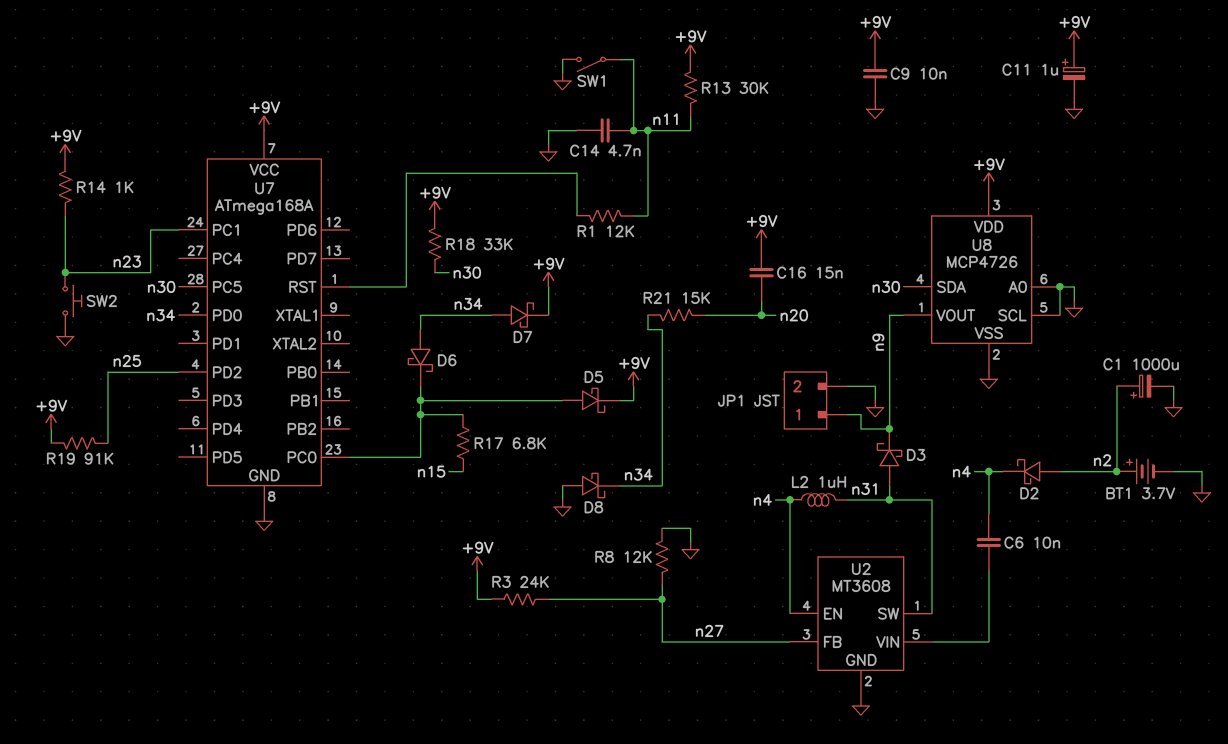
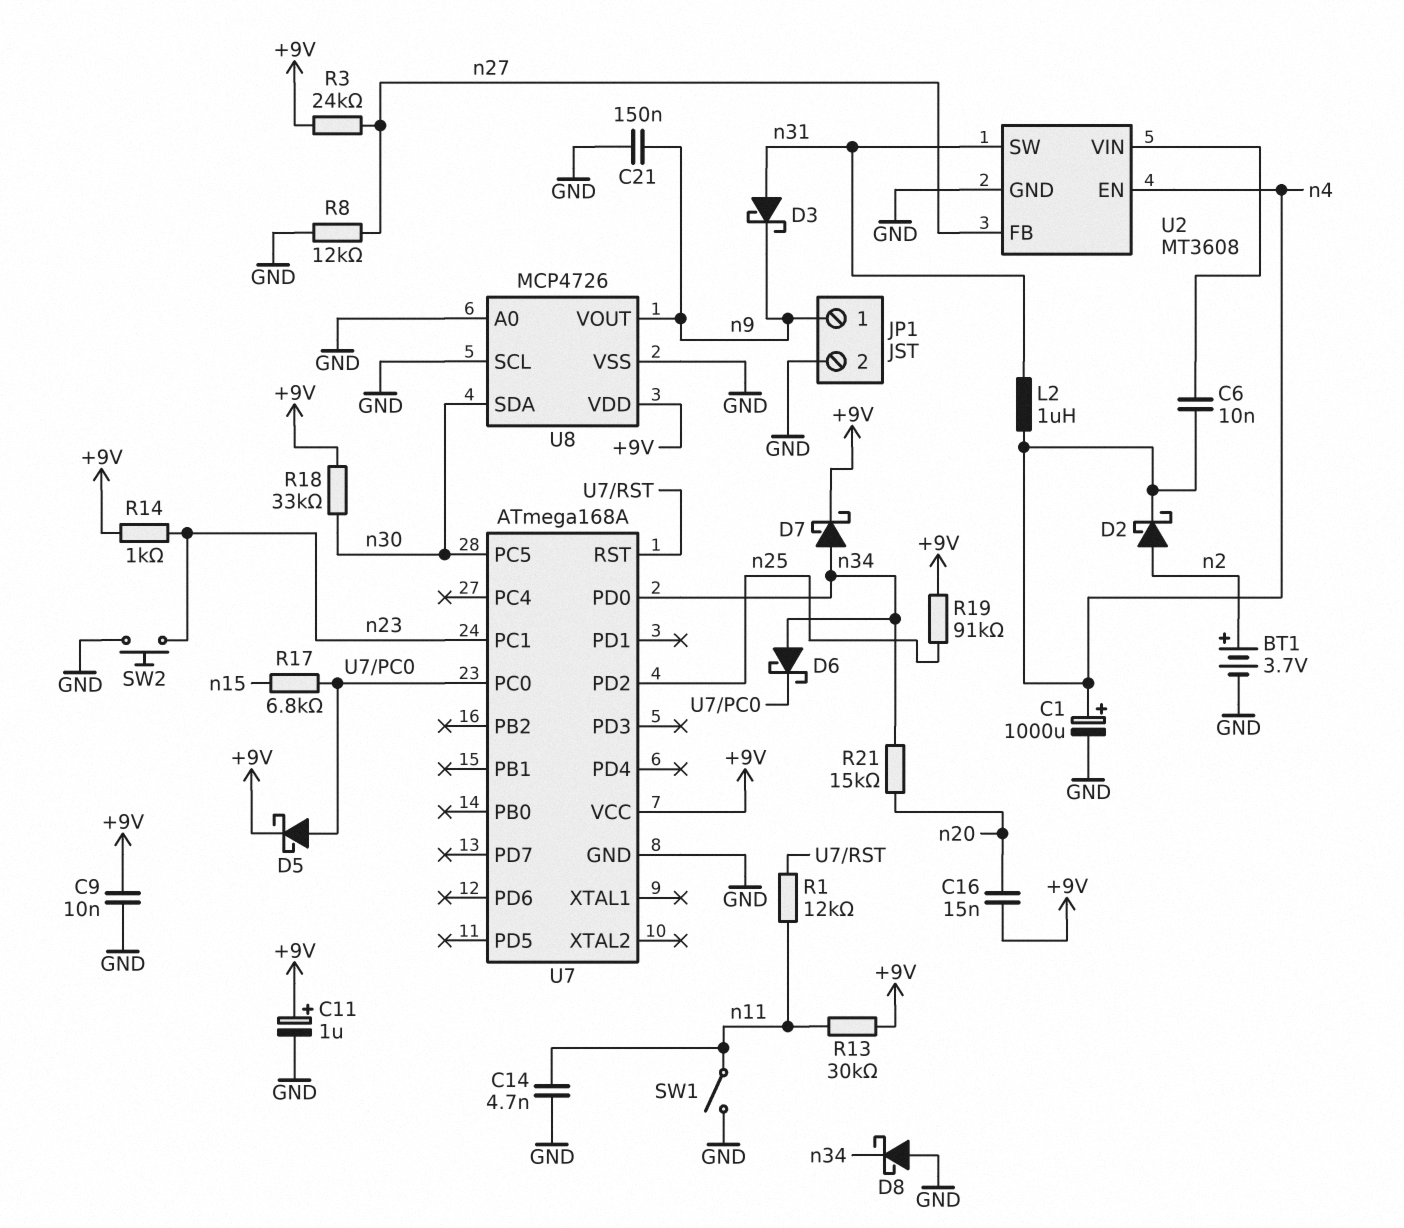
C1: 1000uF (plus n2, minus GND) -> 1000uF (plus n4, minus GND)
C21: none -> 150nF (GND, n9)

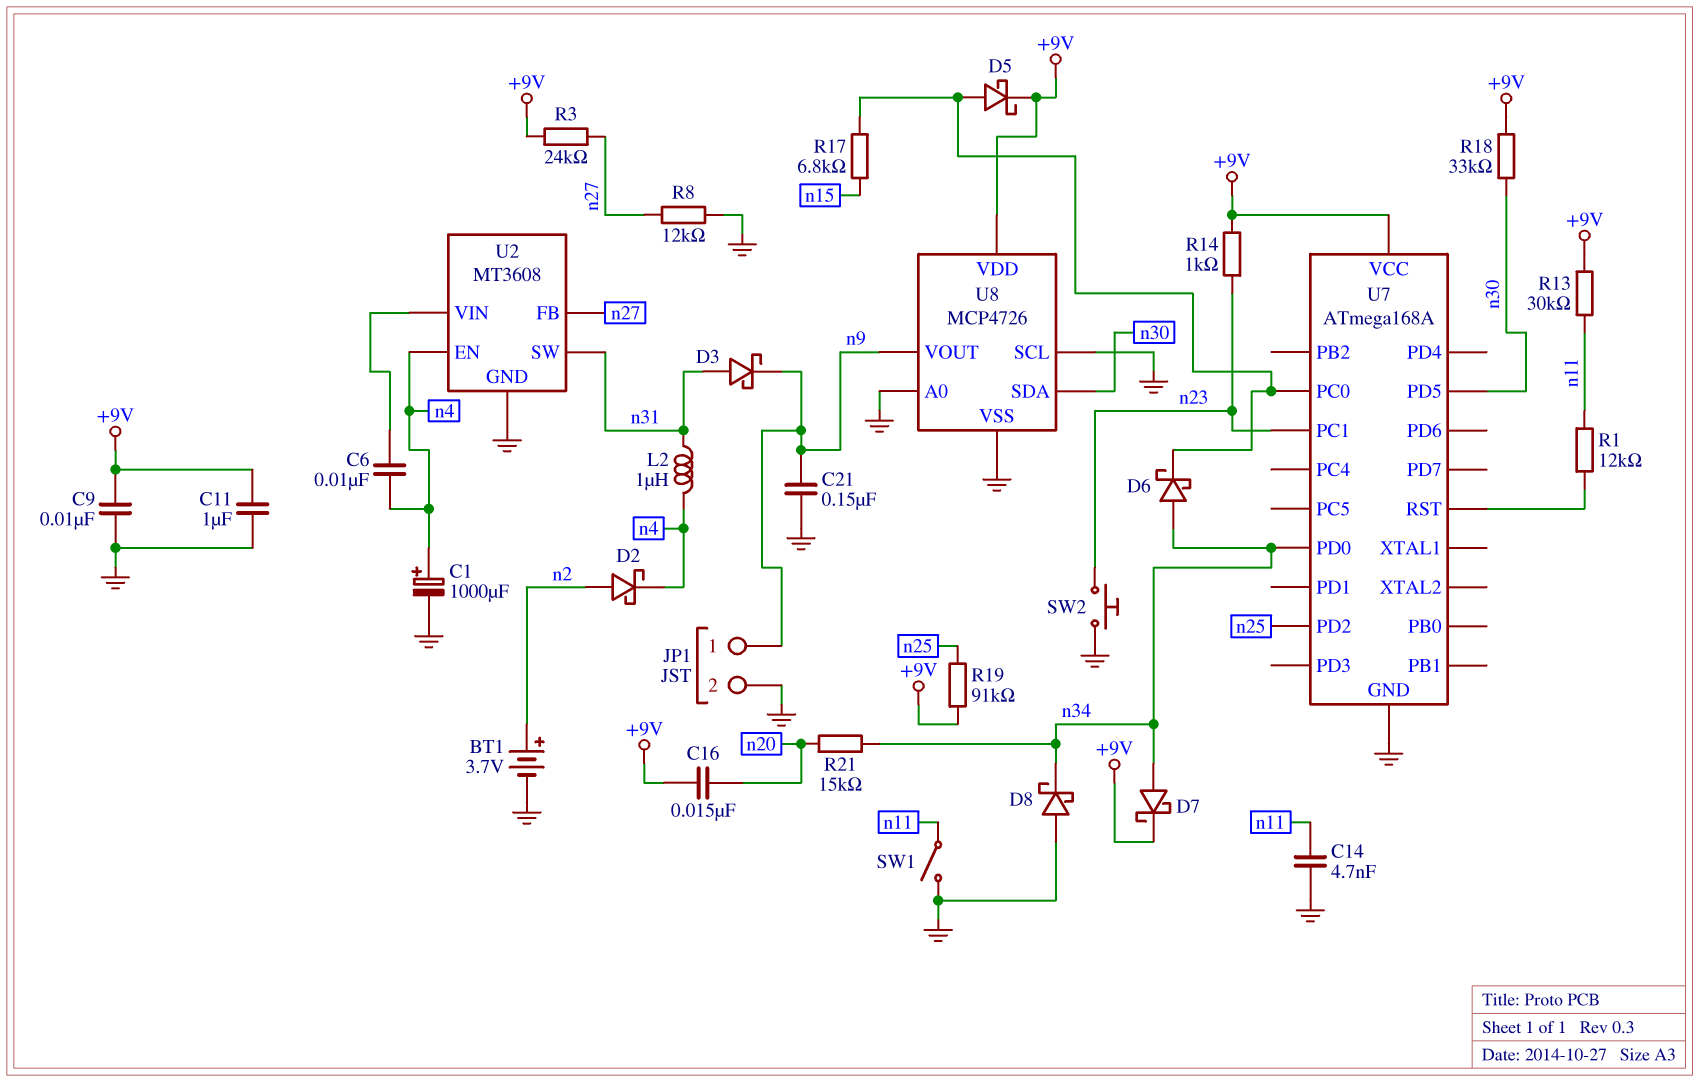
C11: 1uF (plus +9V, minus GND) -> 1uF (+9V, GND)
U7 pin PC5: n30 -> none
U7 pin PD5: none -> n30

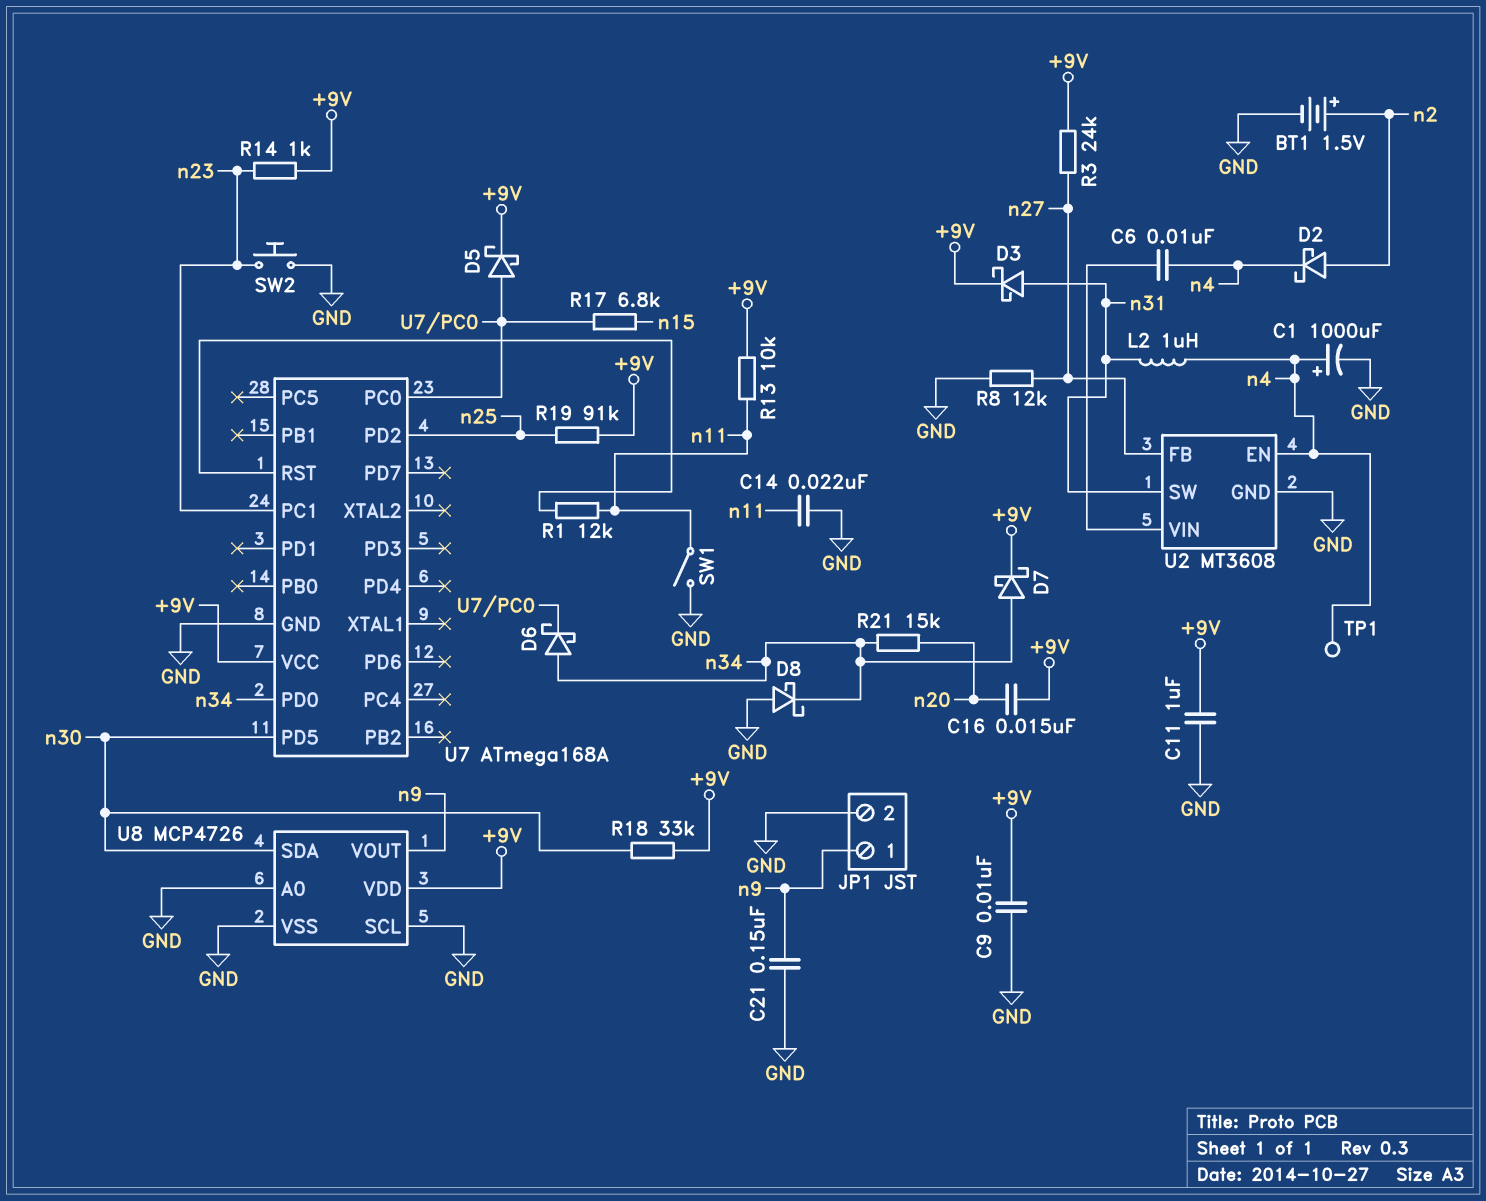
BT1: 3.7V (plus n2, minus GND) -> 1.5V (plus n2, minus GND)
C14: 4.7nF (GND, n11) -> 22nF (GND, n11)
D3: schottky (A n31, K n9) -> schottky (A n31, K +9V)
R13: 30k (+9V, n11) -> 10k (+9V, n11)
TP1: none -> test point (n4)

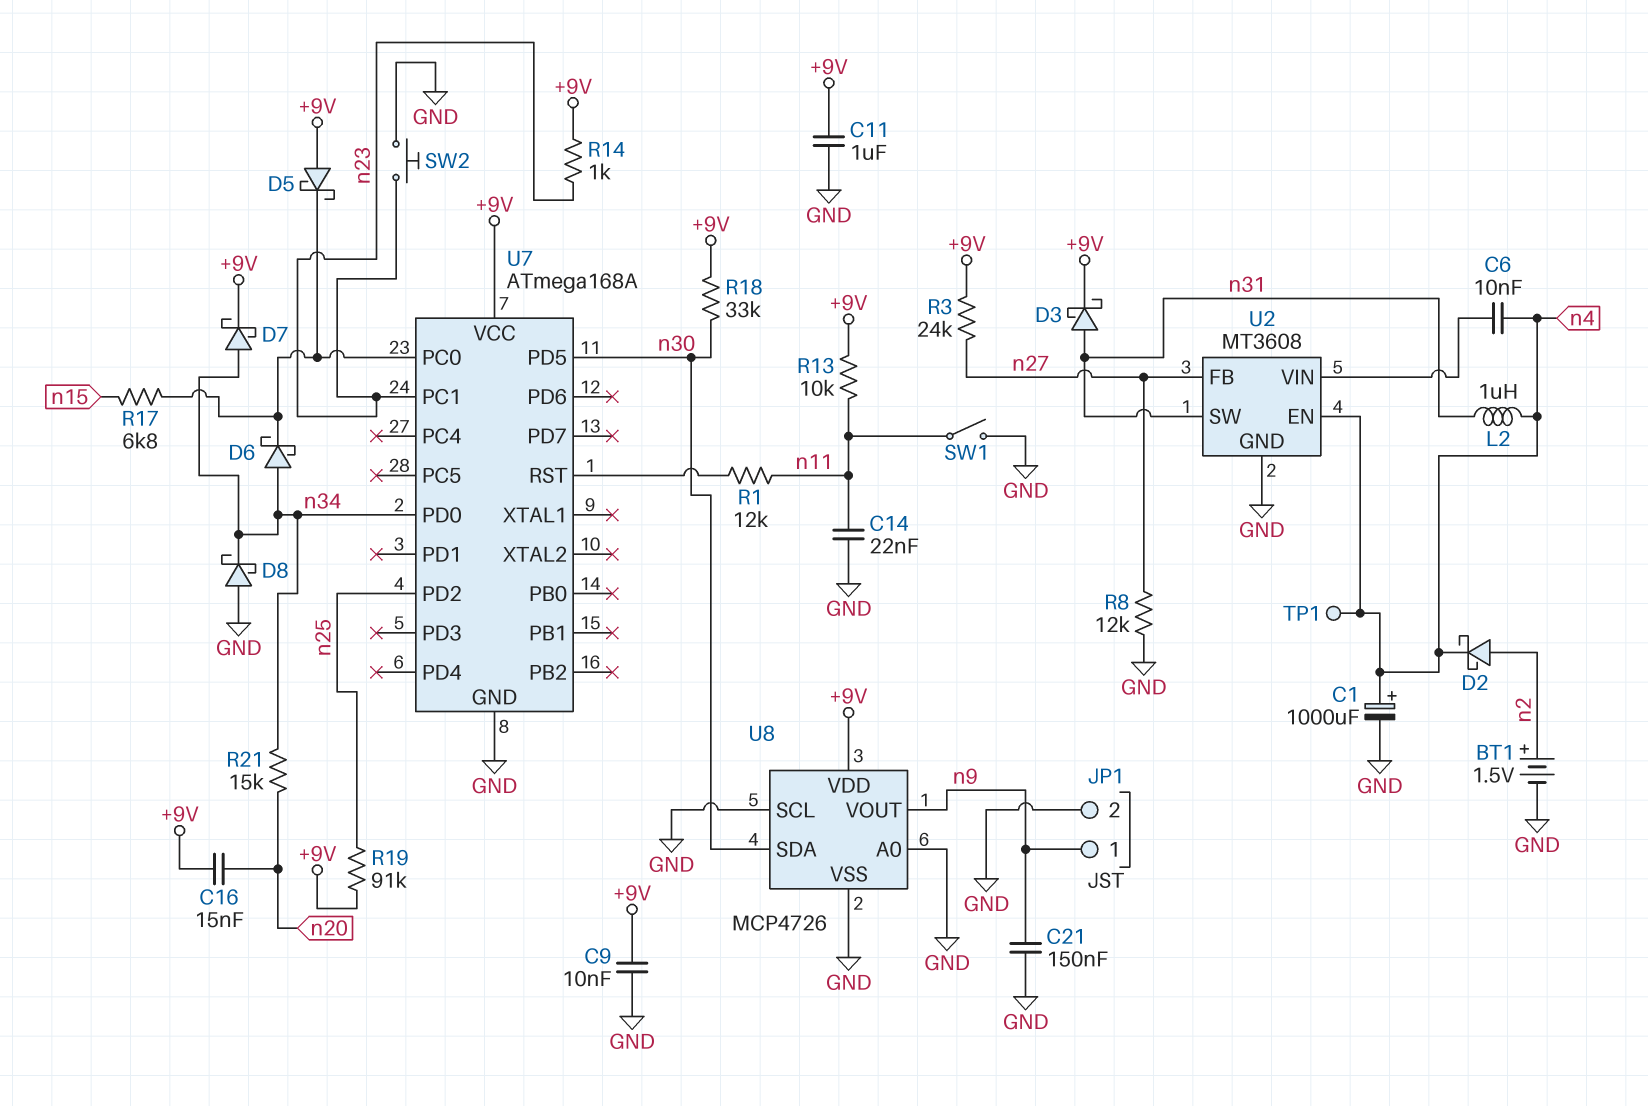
D5: schottky (A U7/PC0, K +9V) -> schottky (A +9V, K U7/PC0)

